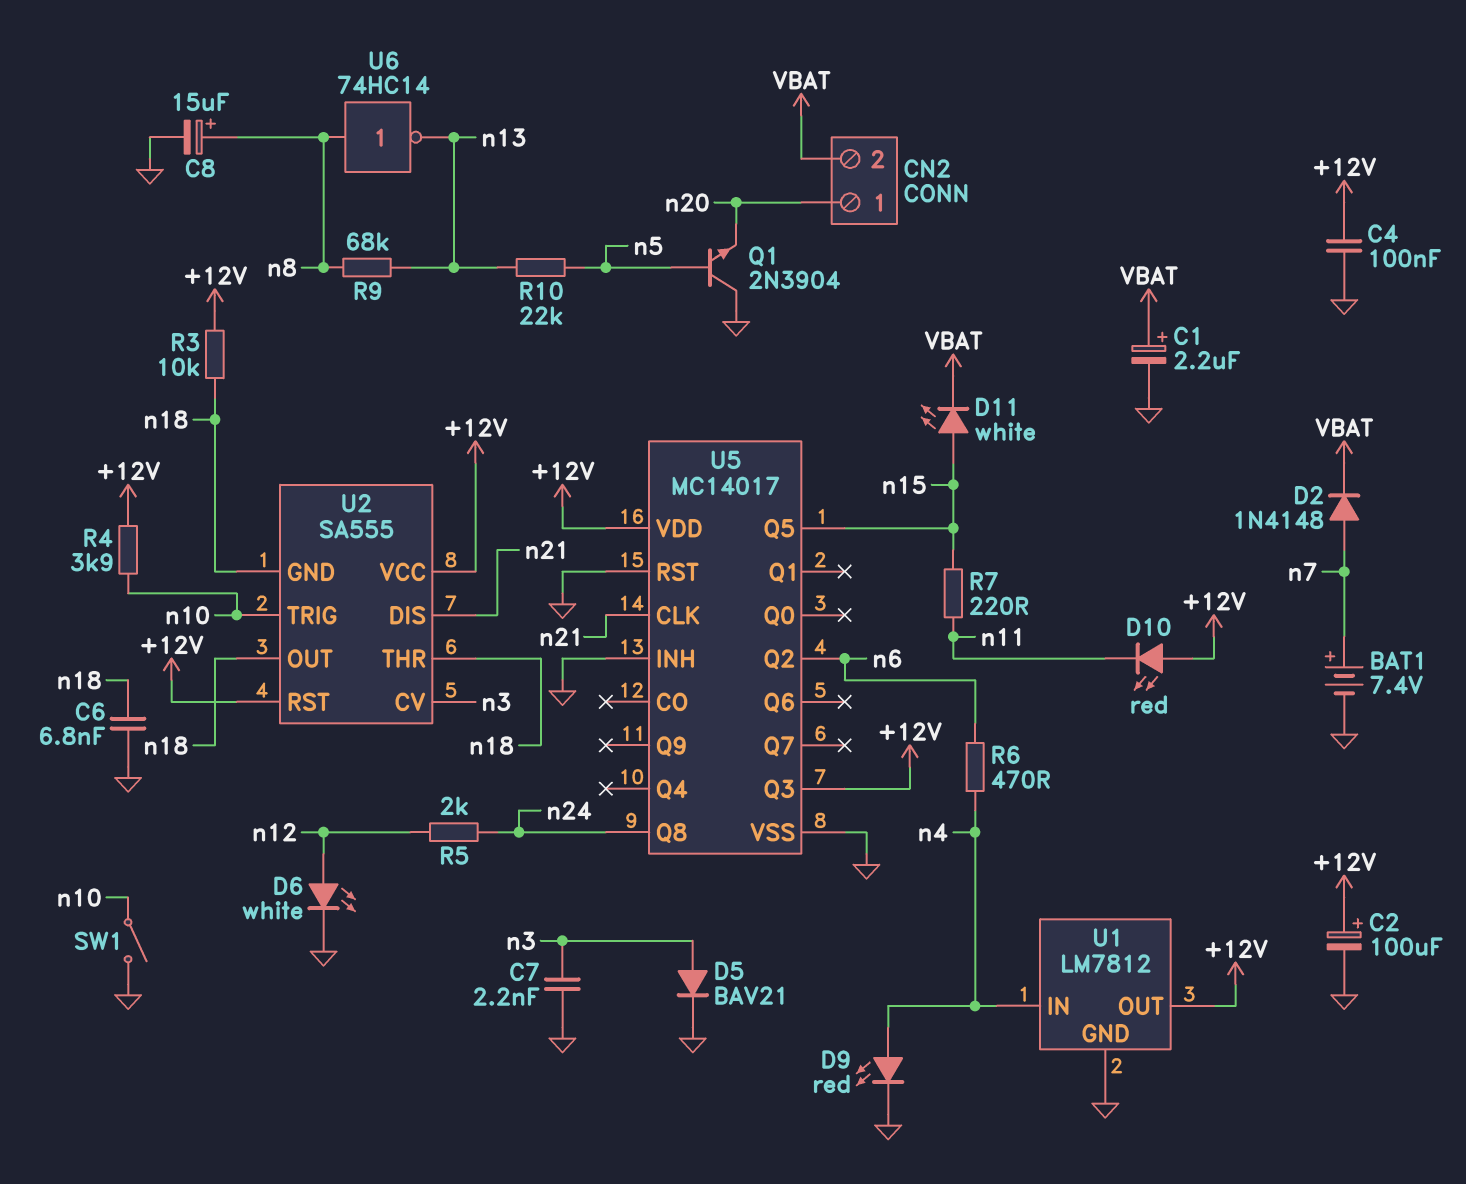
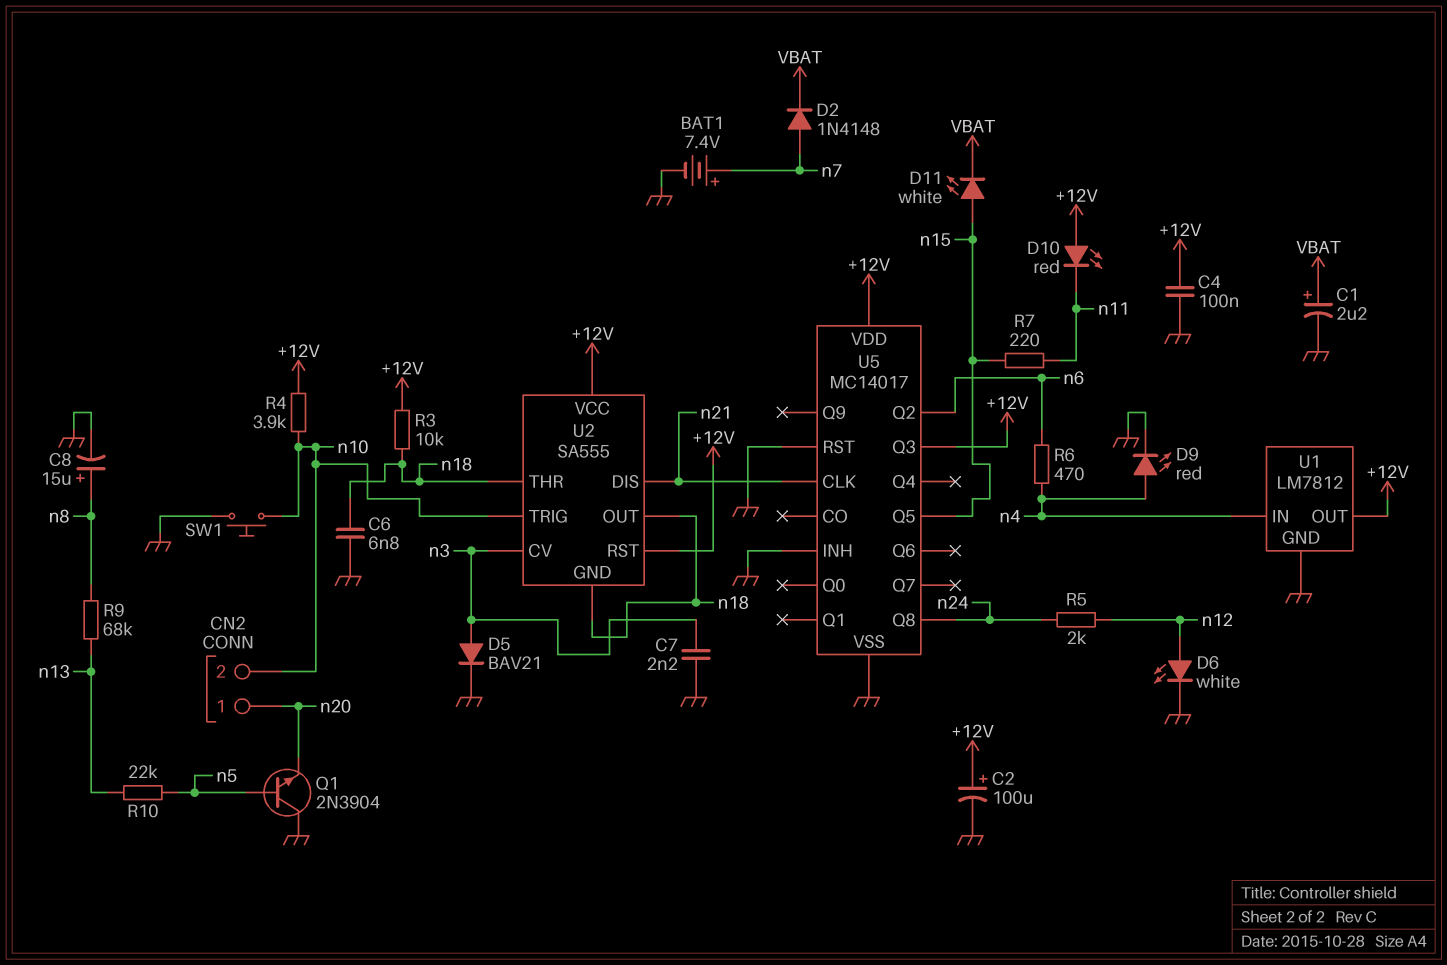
CN2 pin 2: VBAT -> n10
SW1: switch (GND, n10) -> button (GND, n10)
U6: NOT 74HC14 (in n8, out n13) -> none

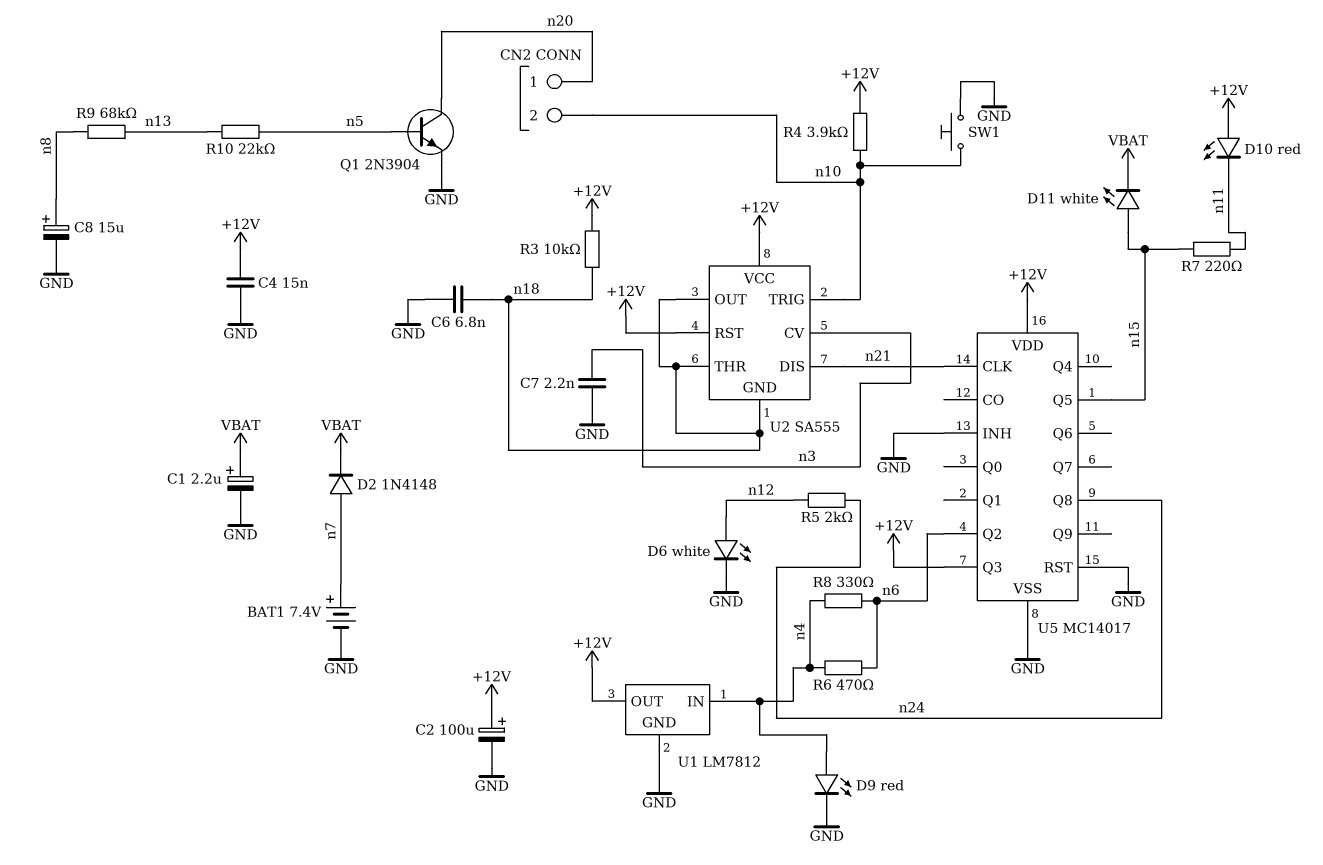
C4: 100nF (+12V, GND) -> 15nF (+12V, GND)
D5: diode BAV21 (A n3, K GND) -> none
Q1: NPN 2N3904 (B n5, C GND, E n20) -> NPN 2N3904 (B n5, C n20, E GND)
R8: none -> 330 (n4, n6)

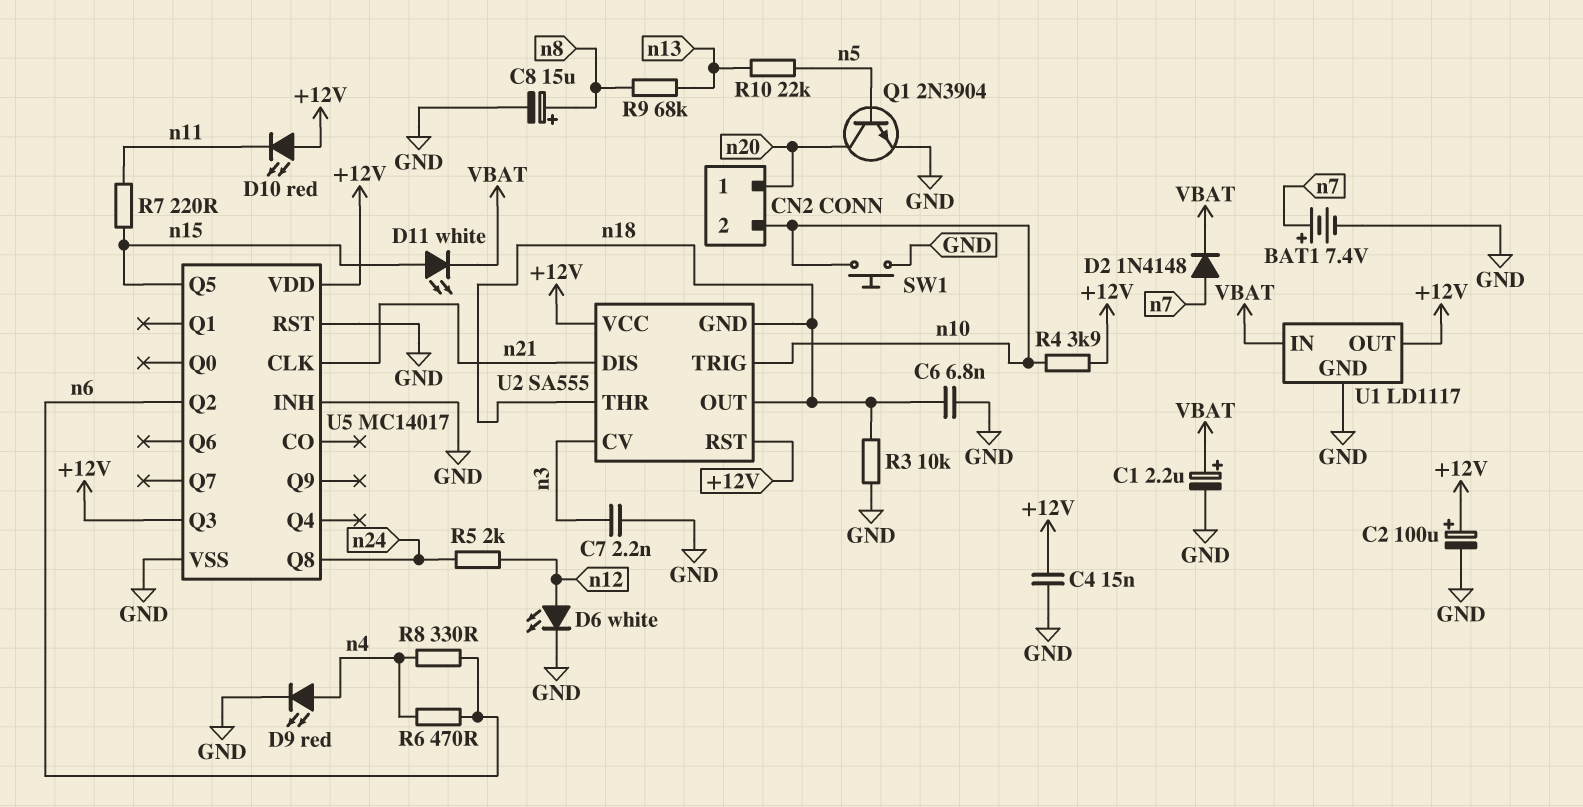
R3: 10k (+12V, n18) -> 10k (GND, n18)
U1: LM7812 -> LD1117
U1 pin IN: n4 -> VBAT

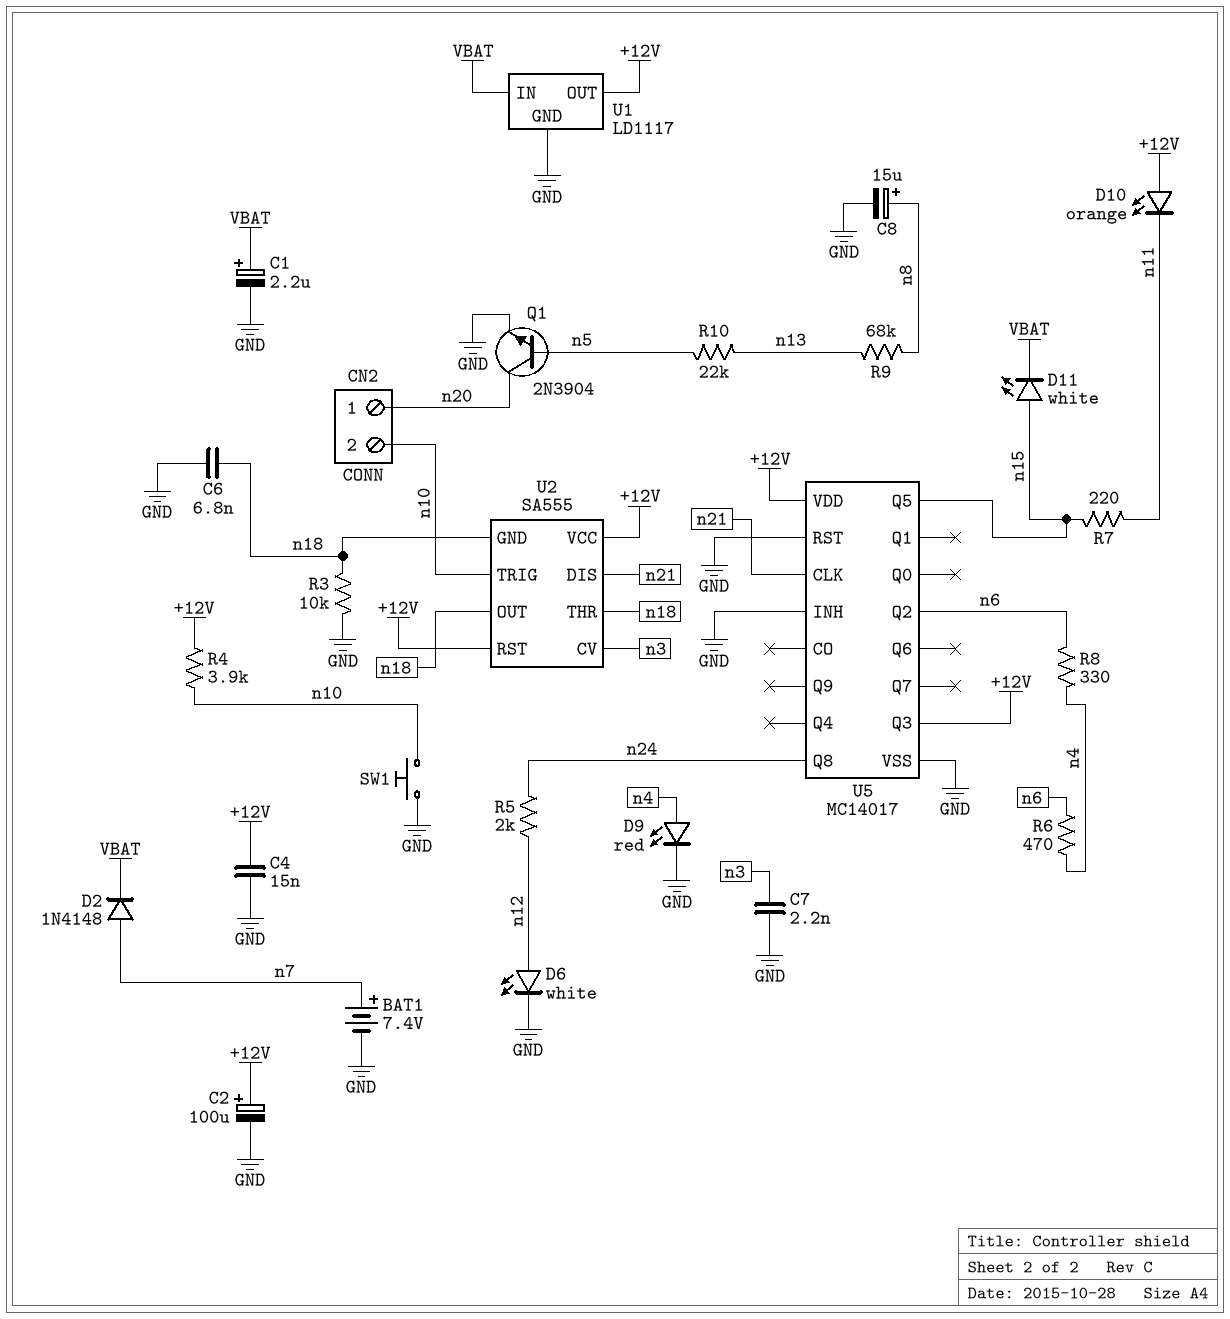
D10: LED red (A +12V, K n11) -> LED orange (A +12V, K n11)

